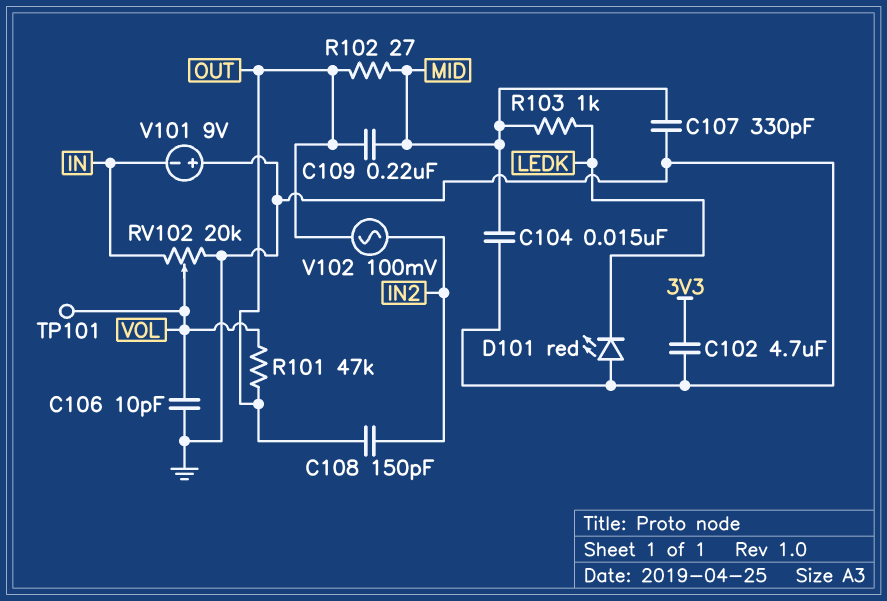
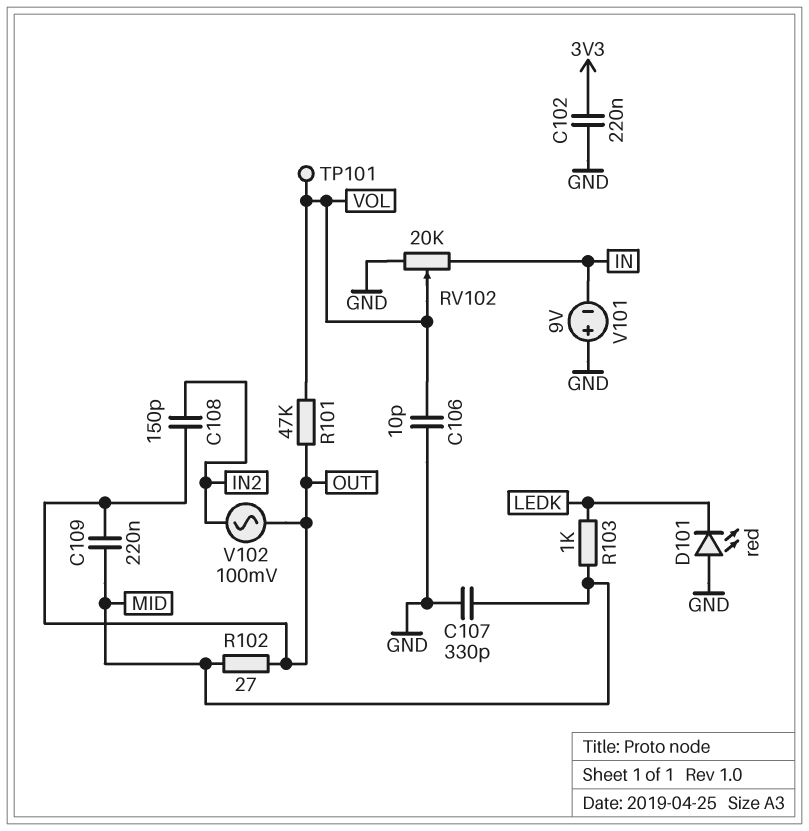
C102: 4.7uF (3V3, GND) -> 220nF (3V3, GND)
C104: 15nF (GND, MID) -> none

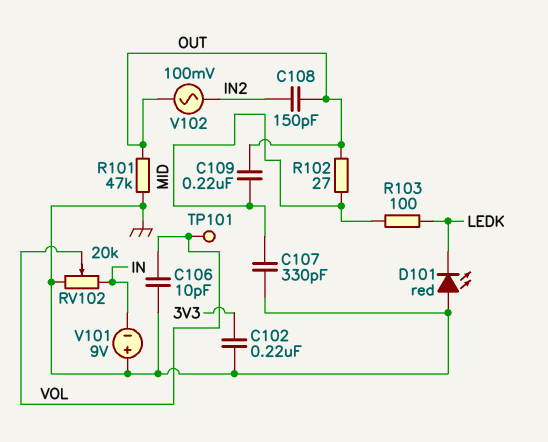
R101: 47k (OUT, VOL) -> 47k (GND, OUT)
R103: 1k (LEDK, MID) -> 100 (LEDK, MID)

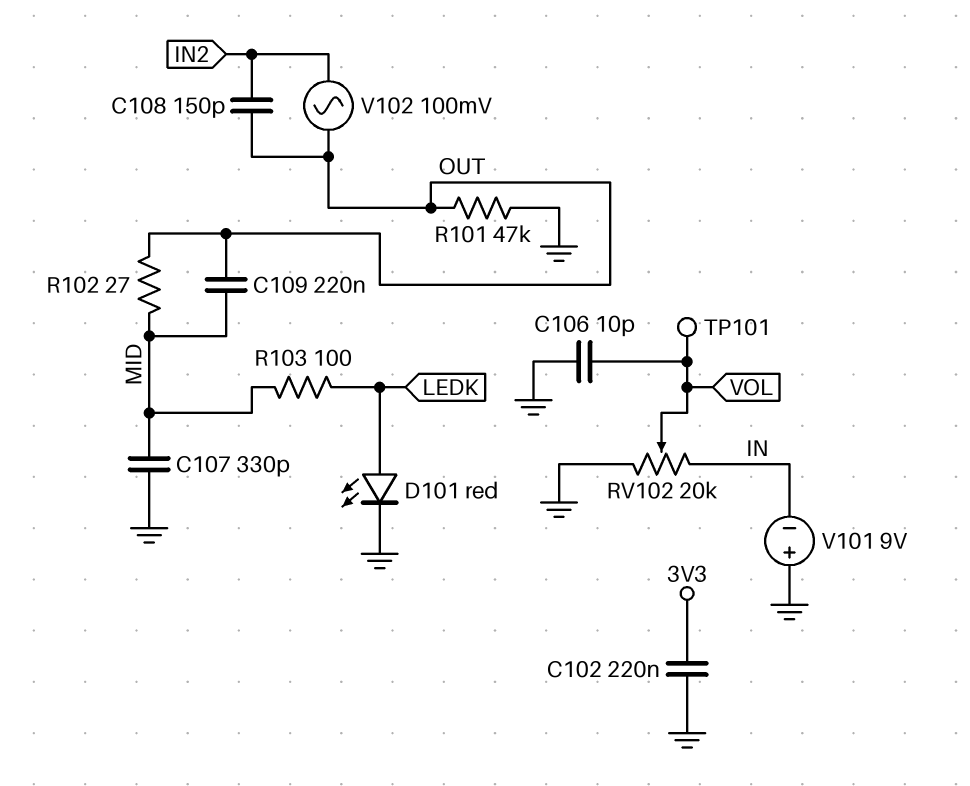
D101: LED red (A GND, K LEDK) -> LED red (A LEDK, K GND)

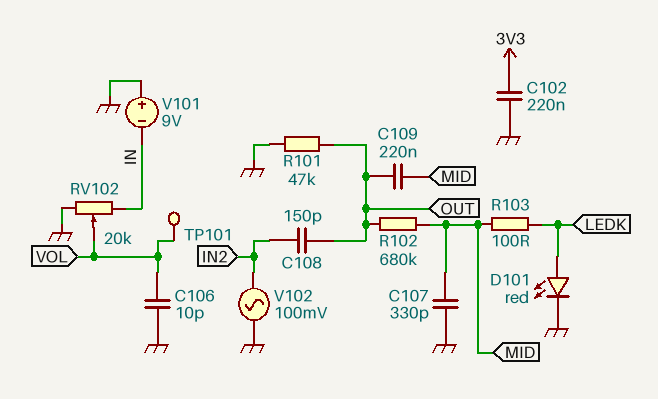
R102: 27 (MID, OUT) -> 680k (MID, OUT)
V102: AC 100mV (IN2, OUT) -> AC 100mV (GND, IN2)

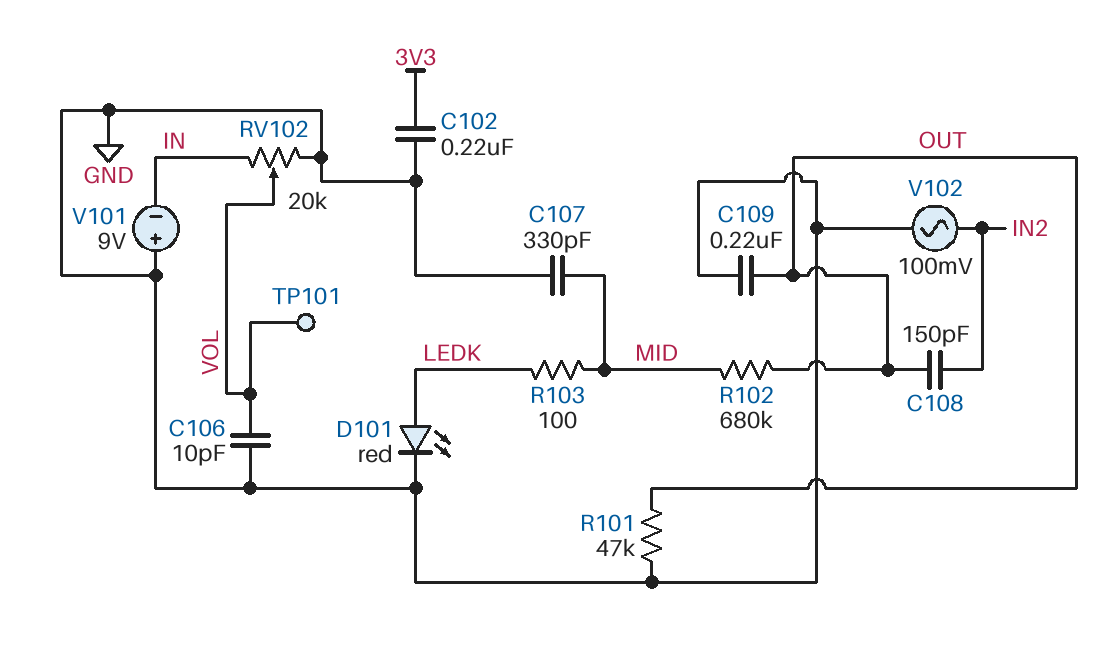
C109: 220nF (MID, OUT) -> 220nF (GND, OUT)

